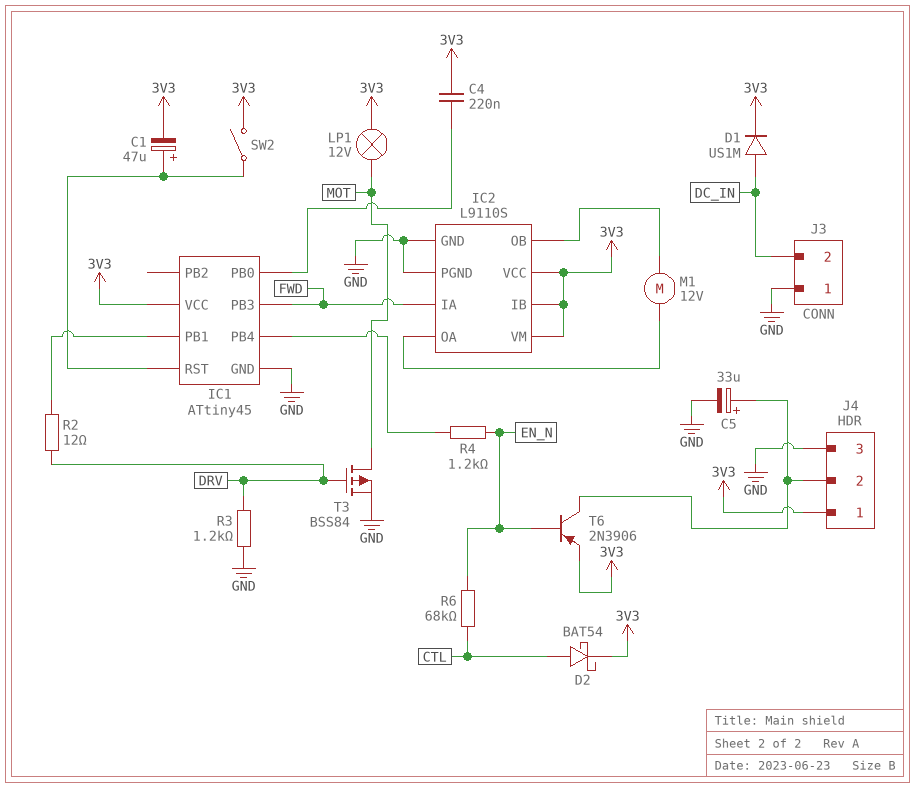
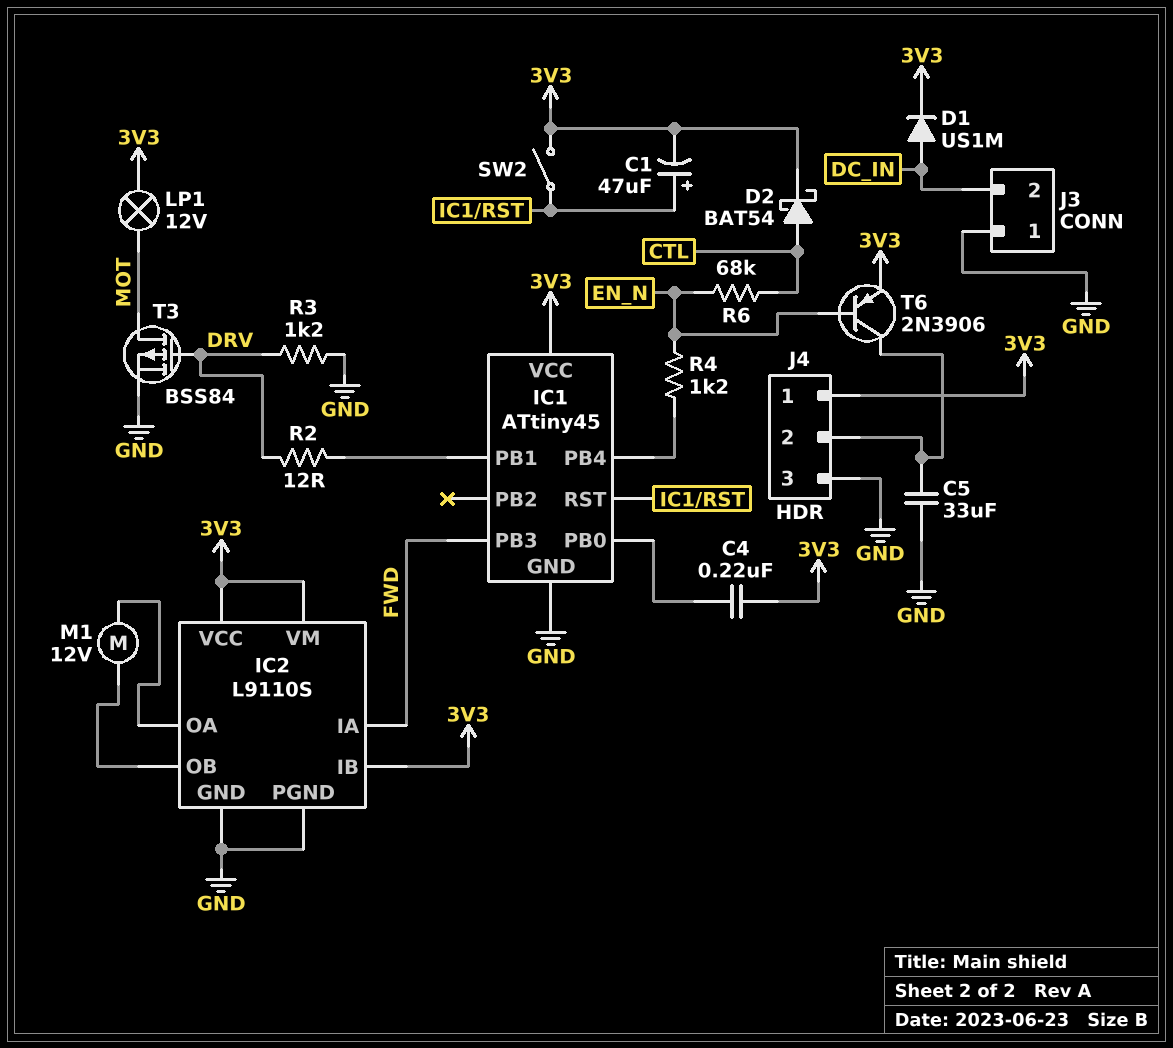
C5: 33uF (plus J4/2, minus GND) -> 33uF (GND, J4/2)

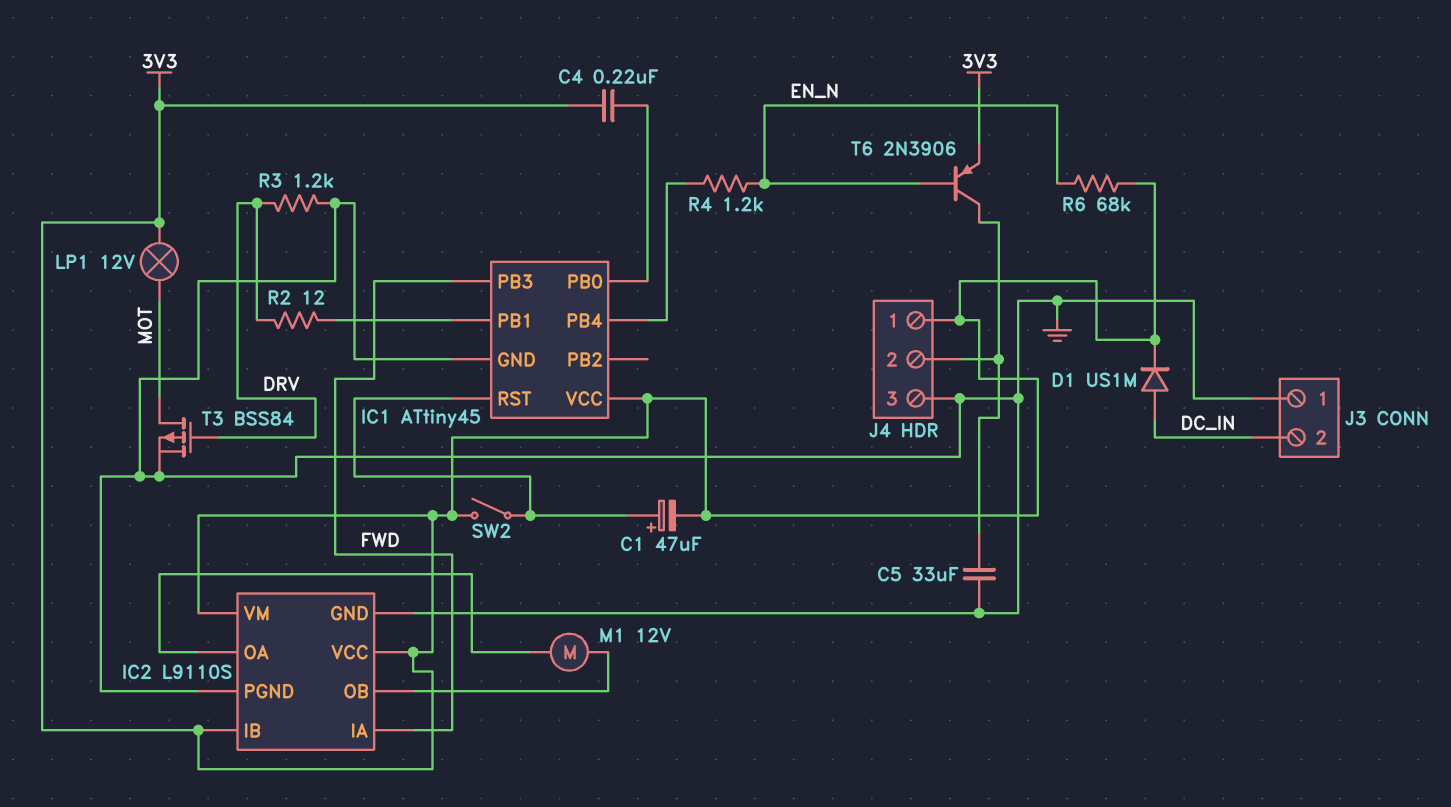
D2: schottky BAT54 (A CTL, K 3V3) -> none
R6: 68k (CTL, EN_N) -> 68k (3V3, EN_N)

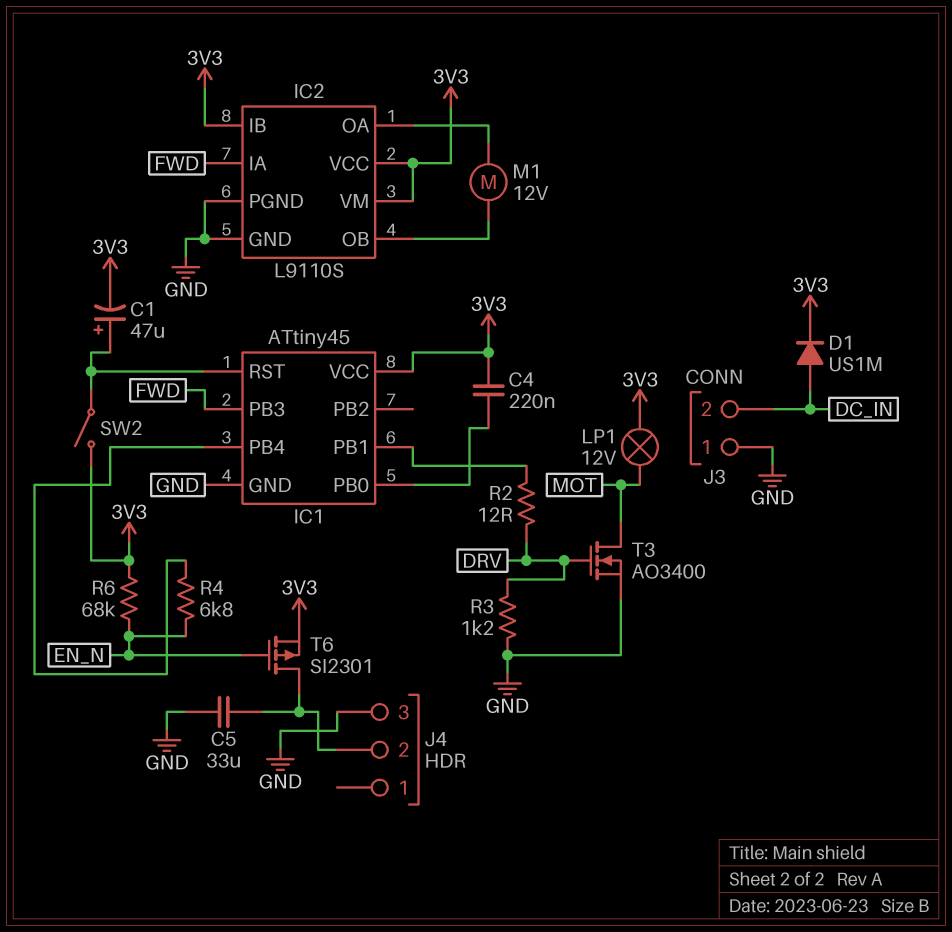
J4 pin 1: 3V3 -> none
R4: 1.2k (EN_N, IC1/PB4) -> 6.8k (EN_N, IC1/PB4)
T3: PMOS BSS84 (G DRV, D MOT, S GND) -> NMOS AO3400 (G DRV, D MOT, S GND)
T6: PNP 2N3906 (B EN_N, C J4/2, E 3V3) -> PMOS SI2301 (G EN_N, D J4/2, S 3V3)

